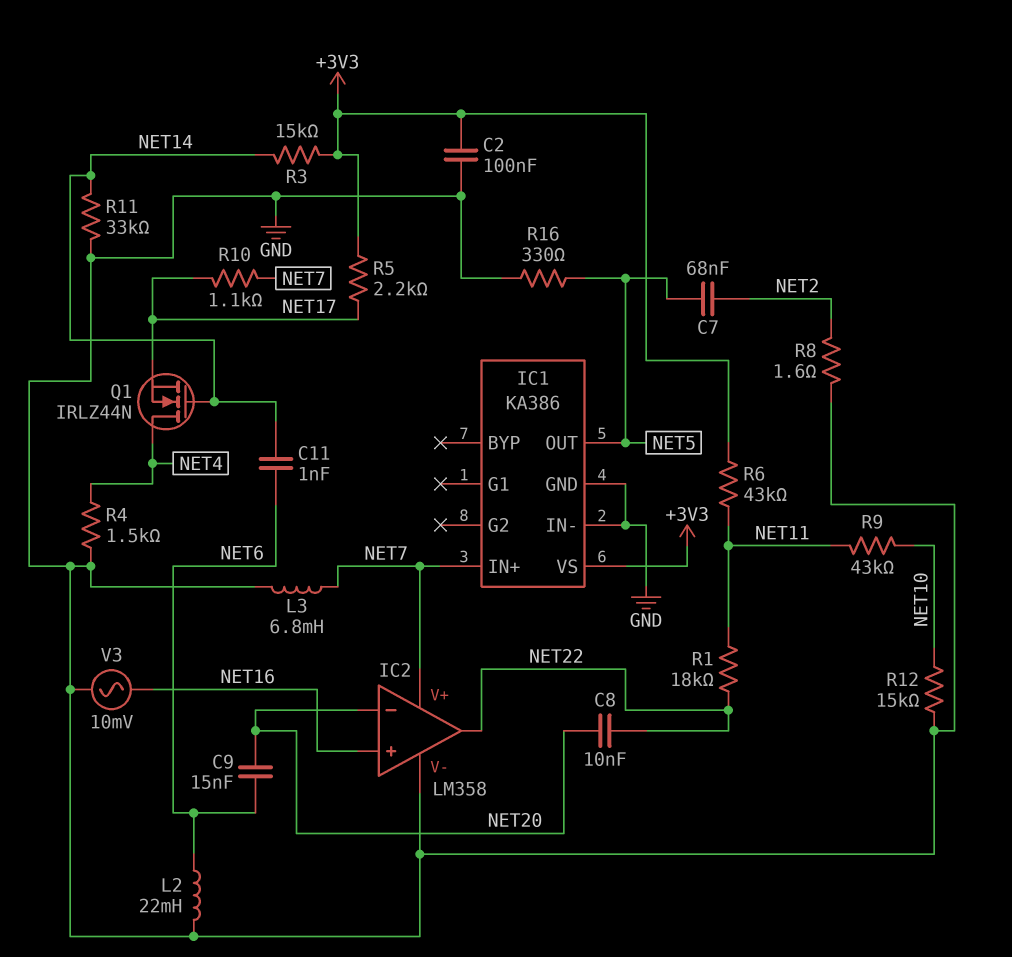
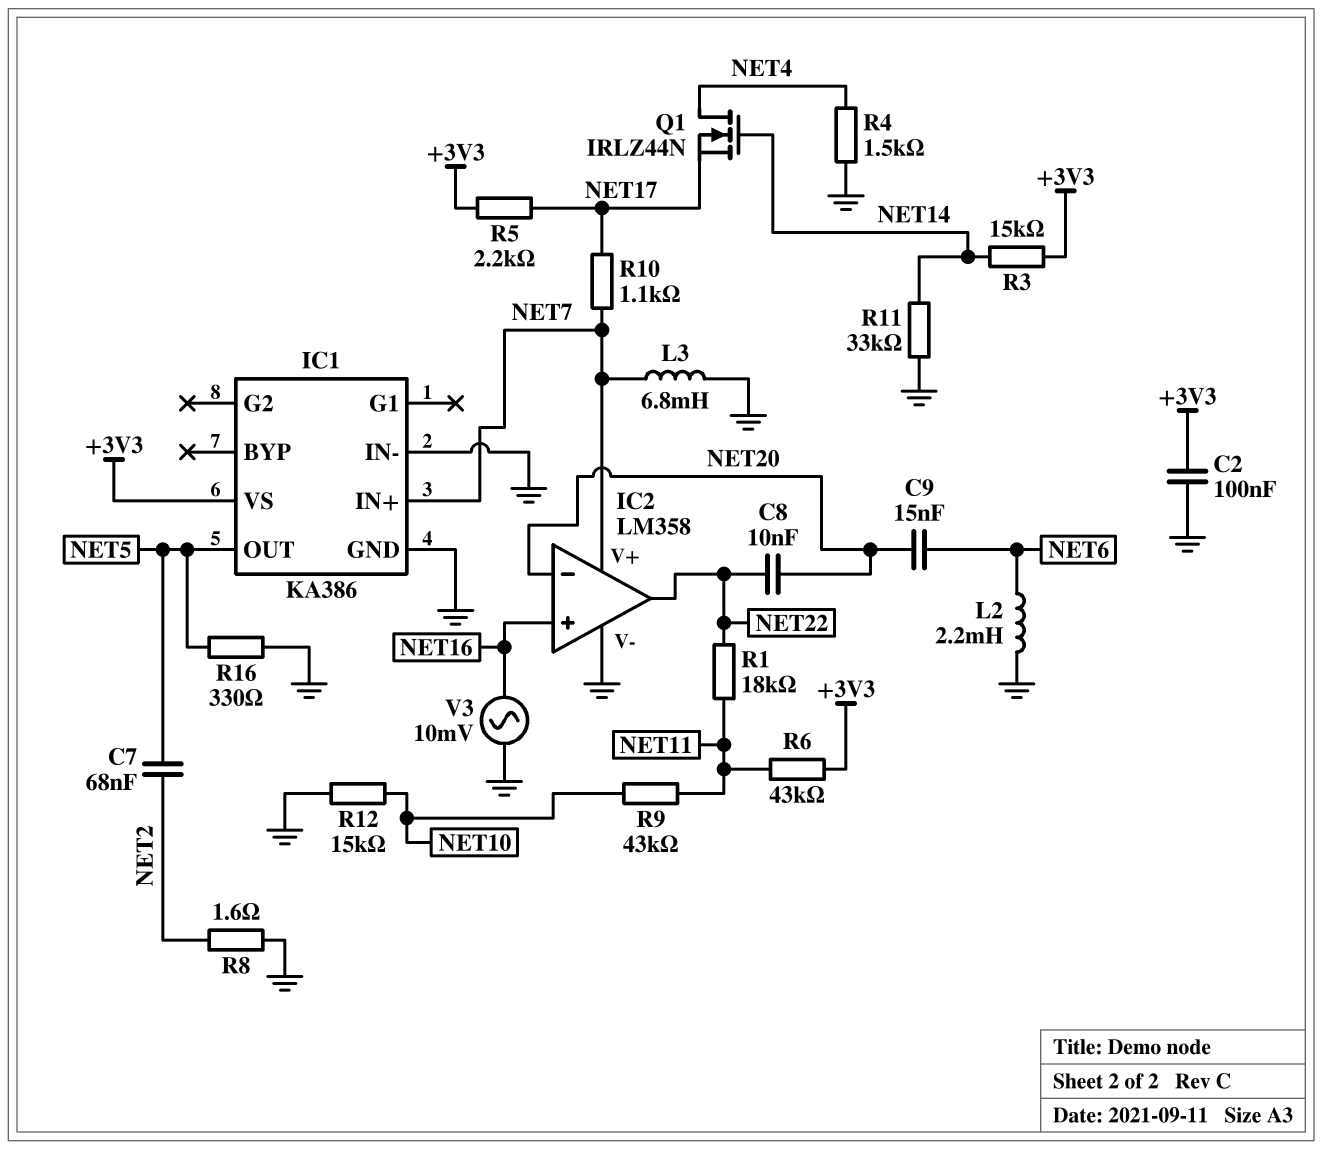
C11: 1nF (NET6, NET14) -> none
L2: 22mH (GND, NET6) -> 2.2mH (GND, NET6)

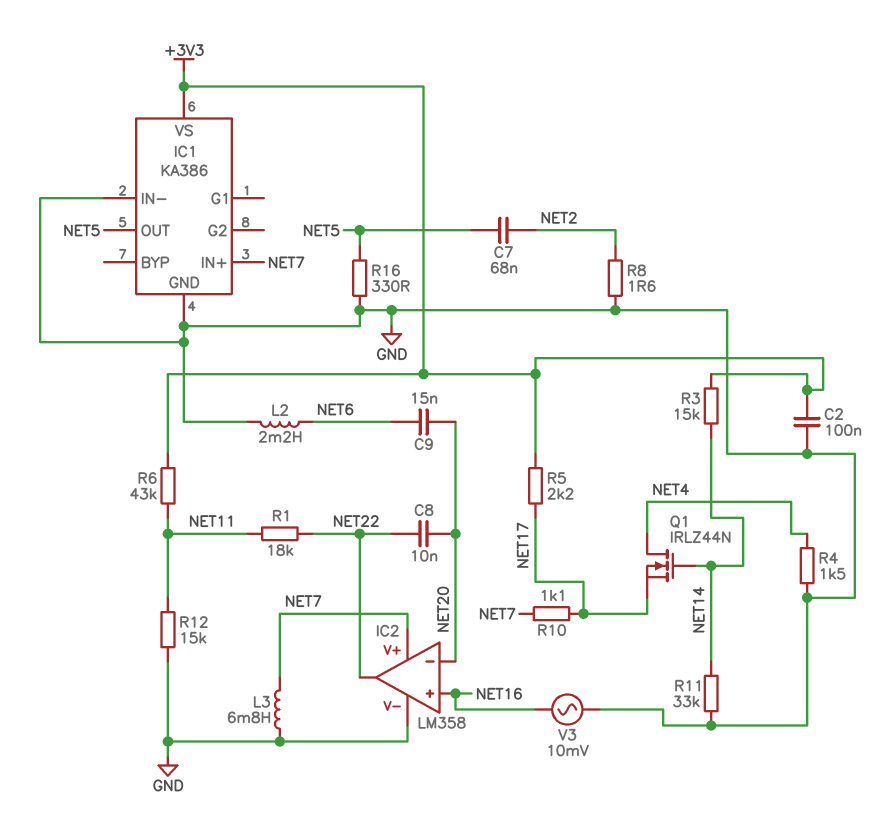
R9: 43k (NET10, NET11) -> none
R12: 15k (GND, NET10) -> 15k (GND, NET11)

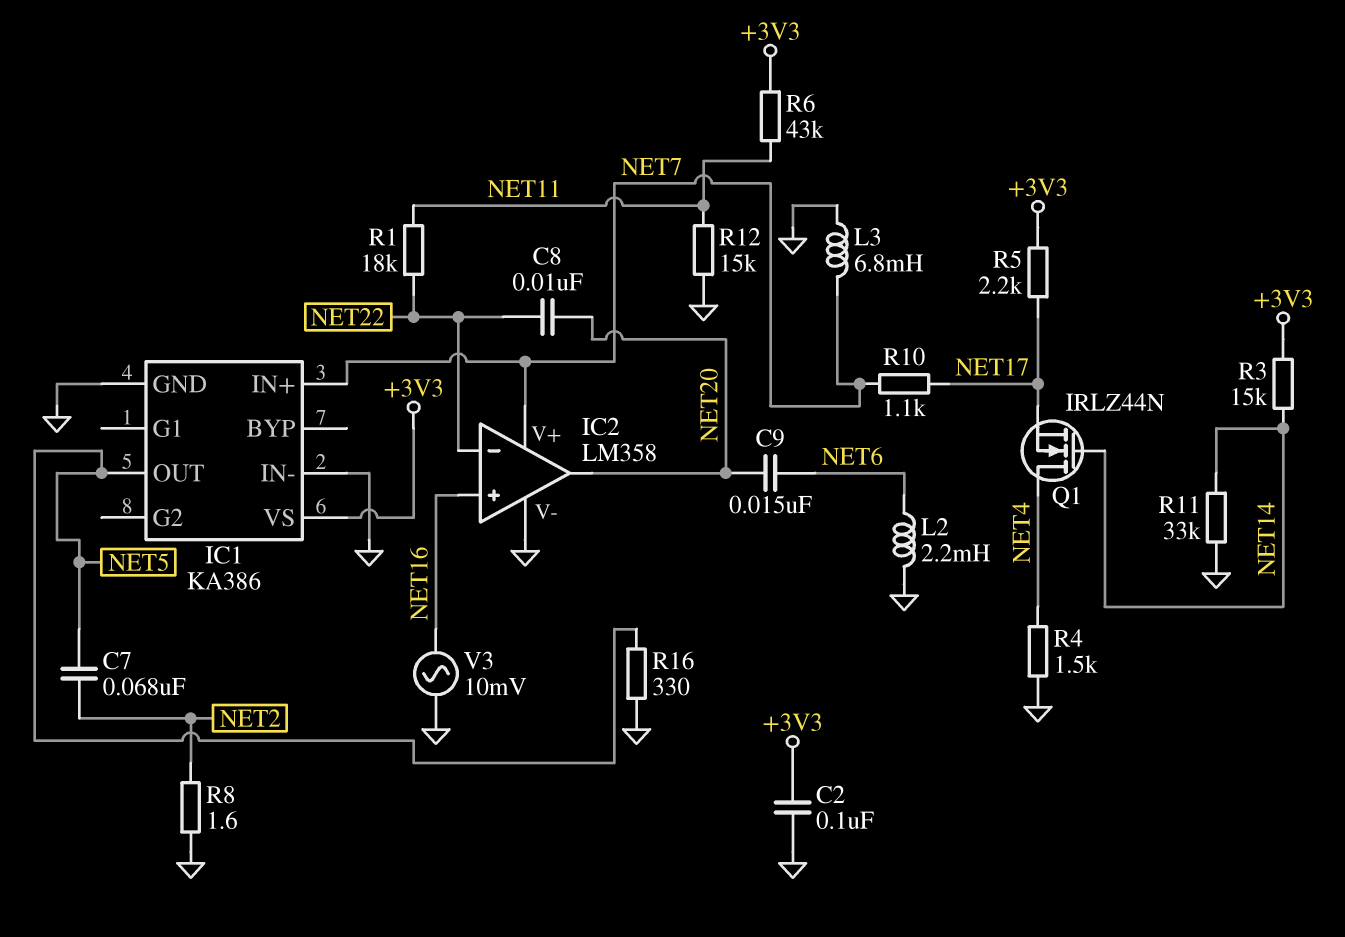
IC2 pin in-: NET20 -> NET22
IC2 pin out: NET22 -> NET20

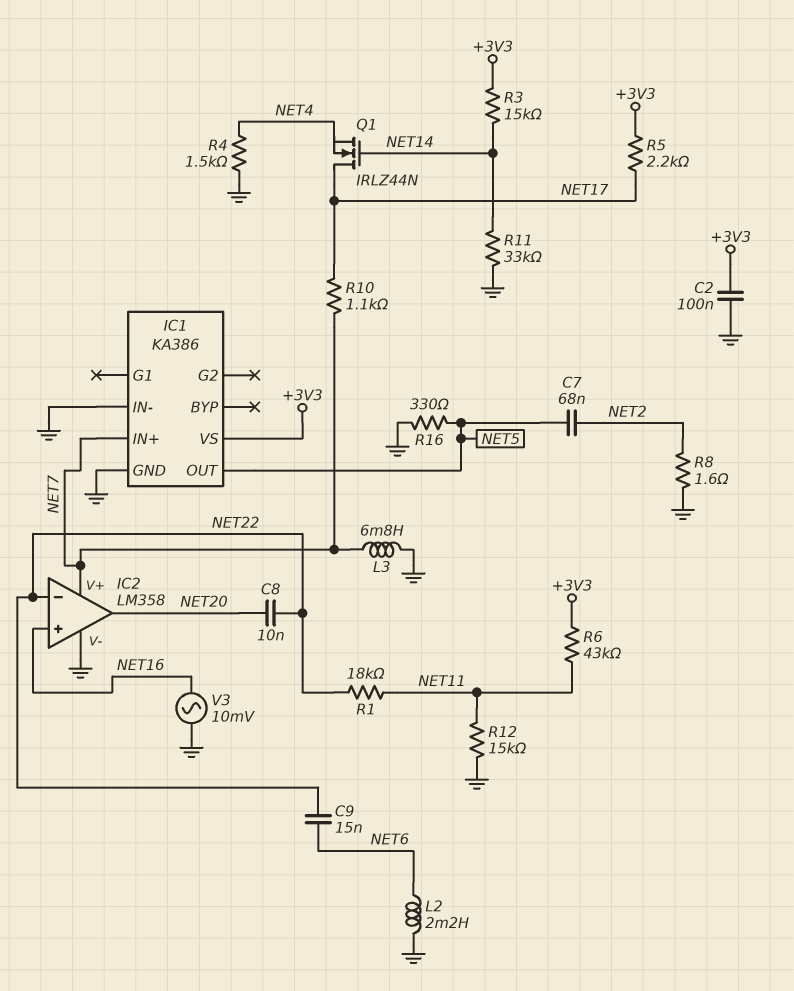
C9: 15nF (NET6, NET20) -> 15nF (NET6, NET22)
Q1: NMOS IRLZ44N (G NET14, D NET4, S NET17) -> NMOS IRLZ44N (G NET14, D NET17, S NET4)

